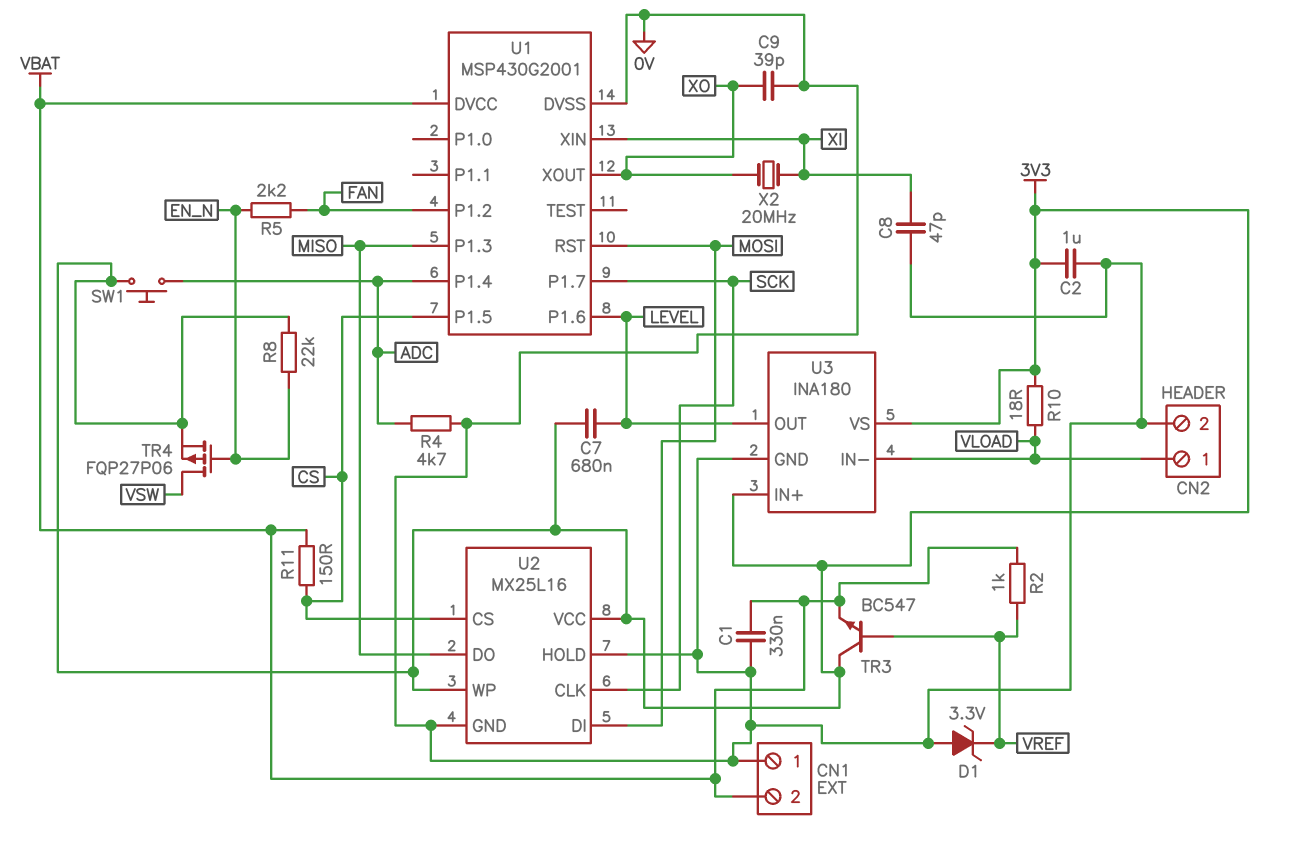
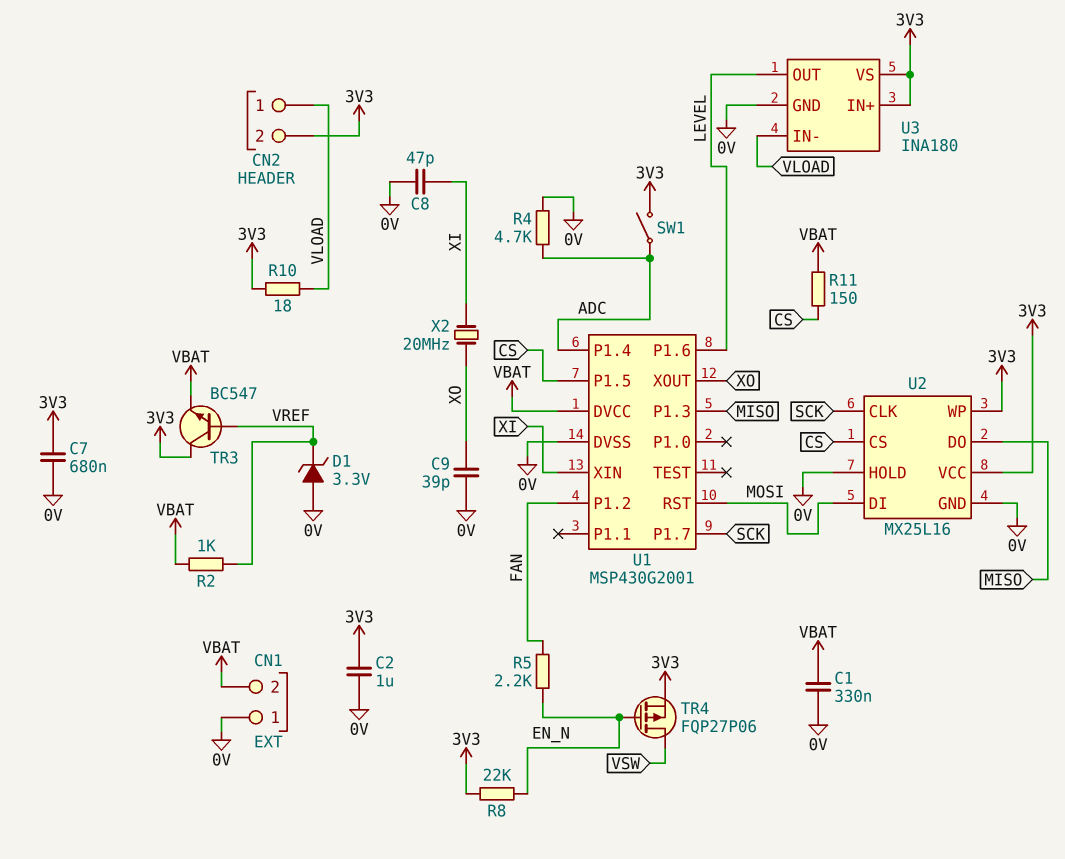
C7: 680nF (3V3, LEVEL) -> 680nF (0V, 3V3)
CN2 pin 2: 0V -> 3V3
SW1: button (3V3, ADC) -> switch (3V3, ADC)

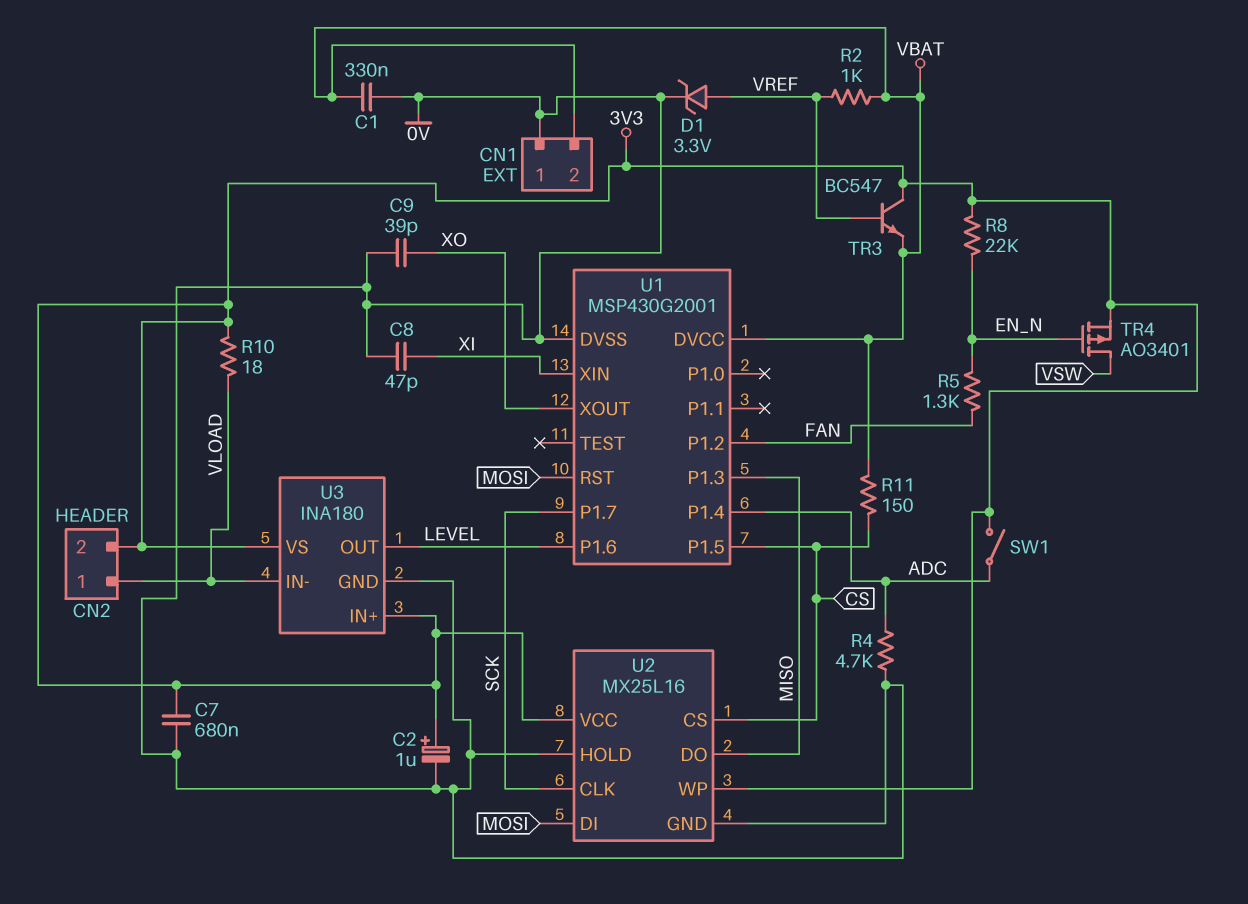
C2: 1uF (0V, 3V3) -> 1uF (plus 3V3, minus 0V)
D1: zener 3.3V (A 0V, K VREF) -> zener 3.3V (A VREF, K 0V)
R5: 2.2k (EN_N, FAN) -> 1.3k (EN_N, FAN)
TR4: PMOS FQP27P06 (G EN_N, D VSW, S 3V3) -> PMOS AO3401 (G EN_N, D VSW, S 3V3)
X2: 20MHz (XI, XO) -> none

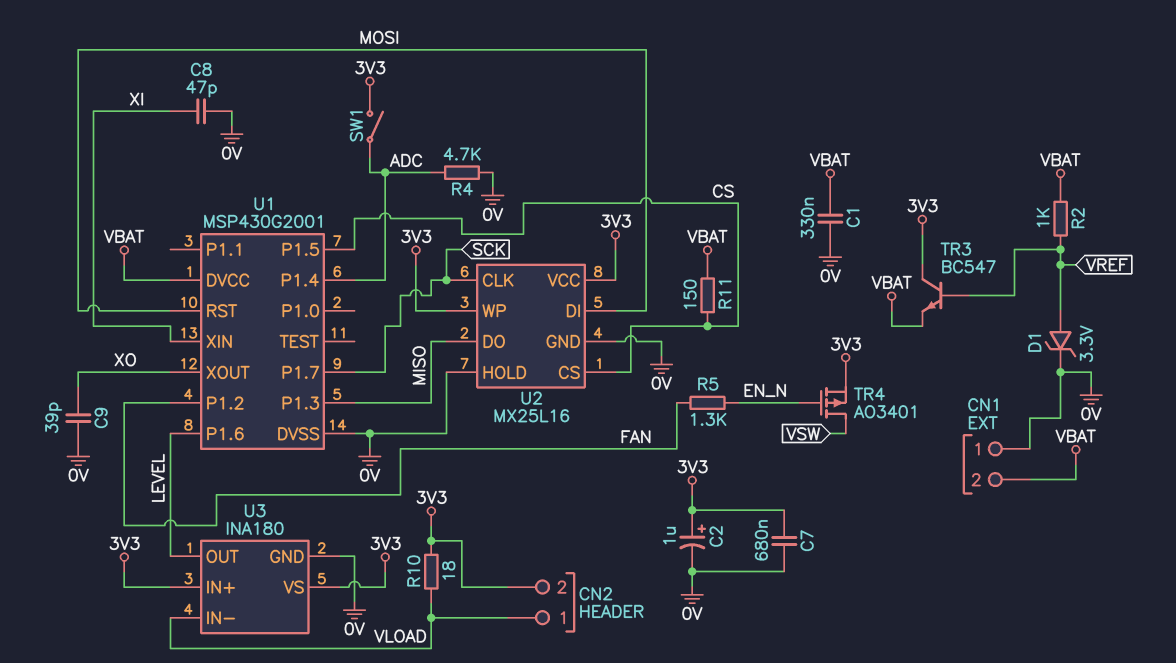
R8: 22k (3V3, EN_N) -> none

